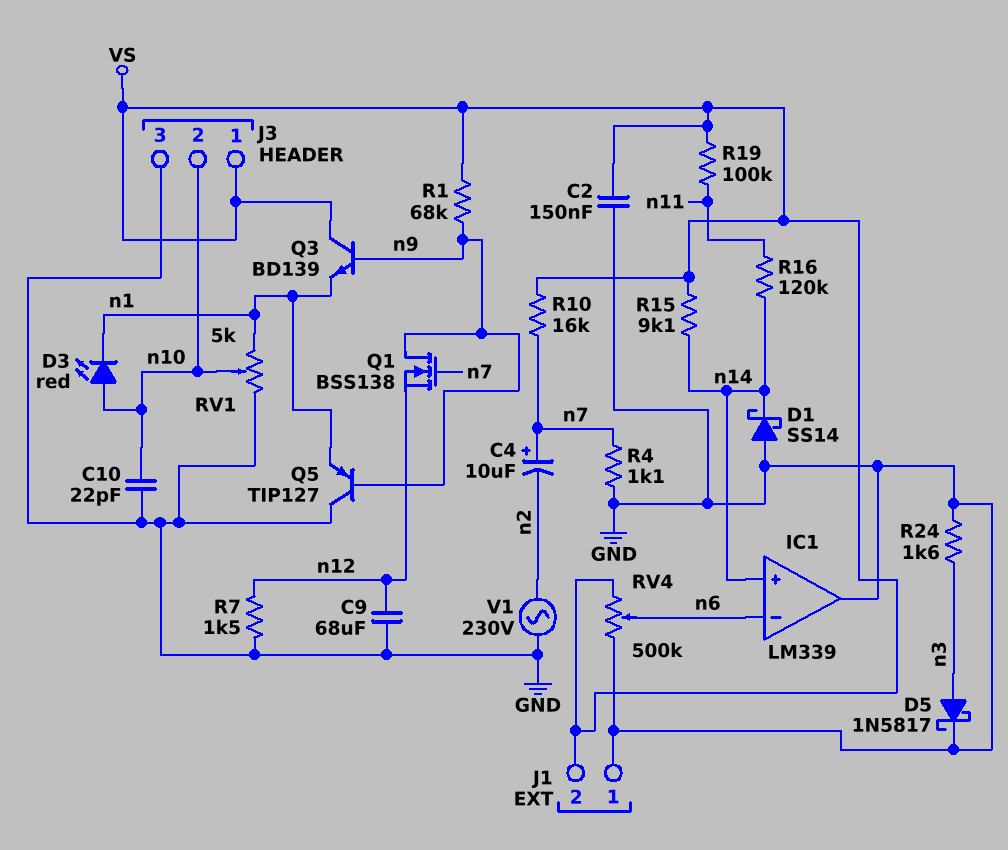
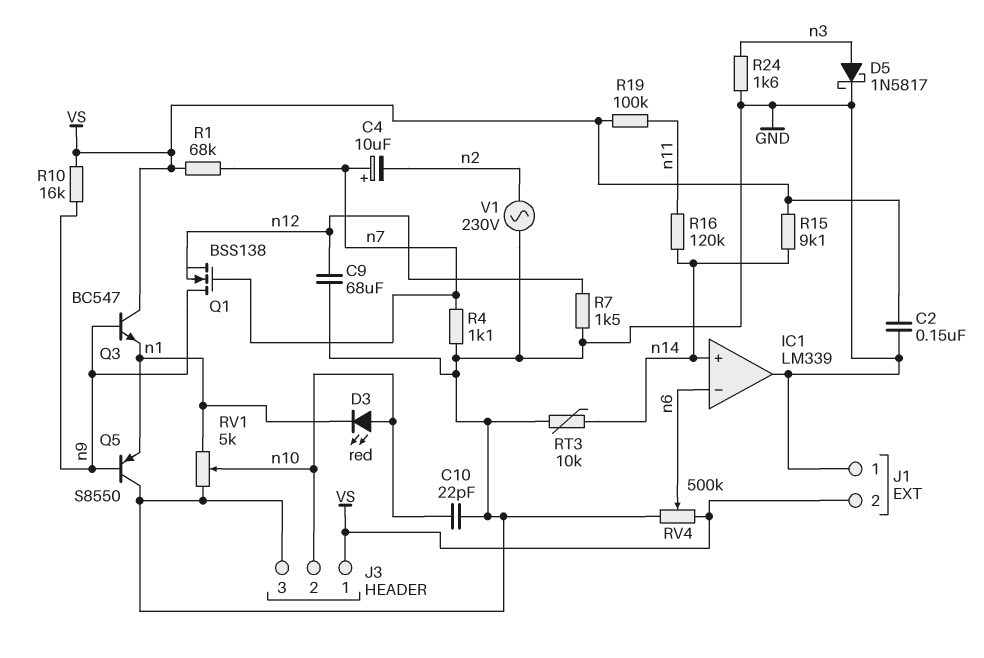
D1: schottky SS14 (A GND, K n14) -> none
Q3: NPN BD139 (B n9, C VS, E n1) -> NPN BC547 (B n9, C VS, E n1)
Q5: PNP TIP127 (B n9, C GND, E n1) -> PNP S8550 (B n9, C GND, E n1)
R1: 68k (VS, n9) -> 68k (VS, n7)
R10: 16k (VS, n7) -> 16k (VS, n9)
RT3: none -> 10k (GND, n14)

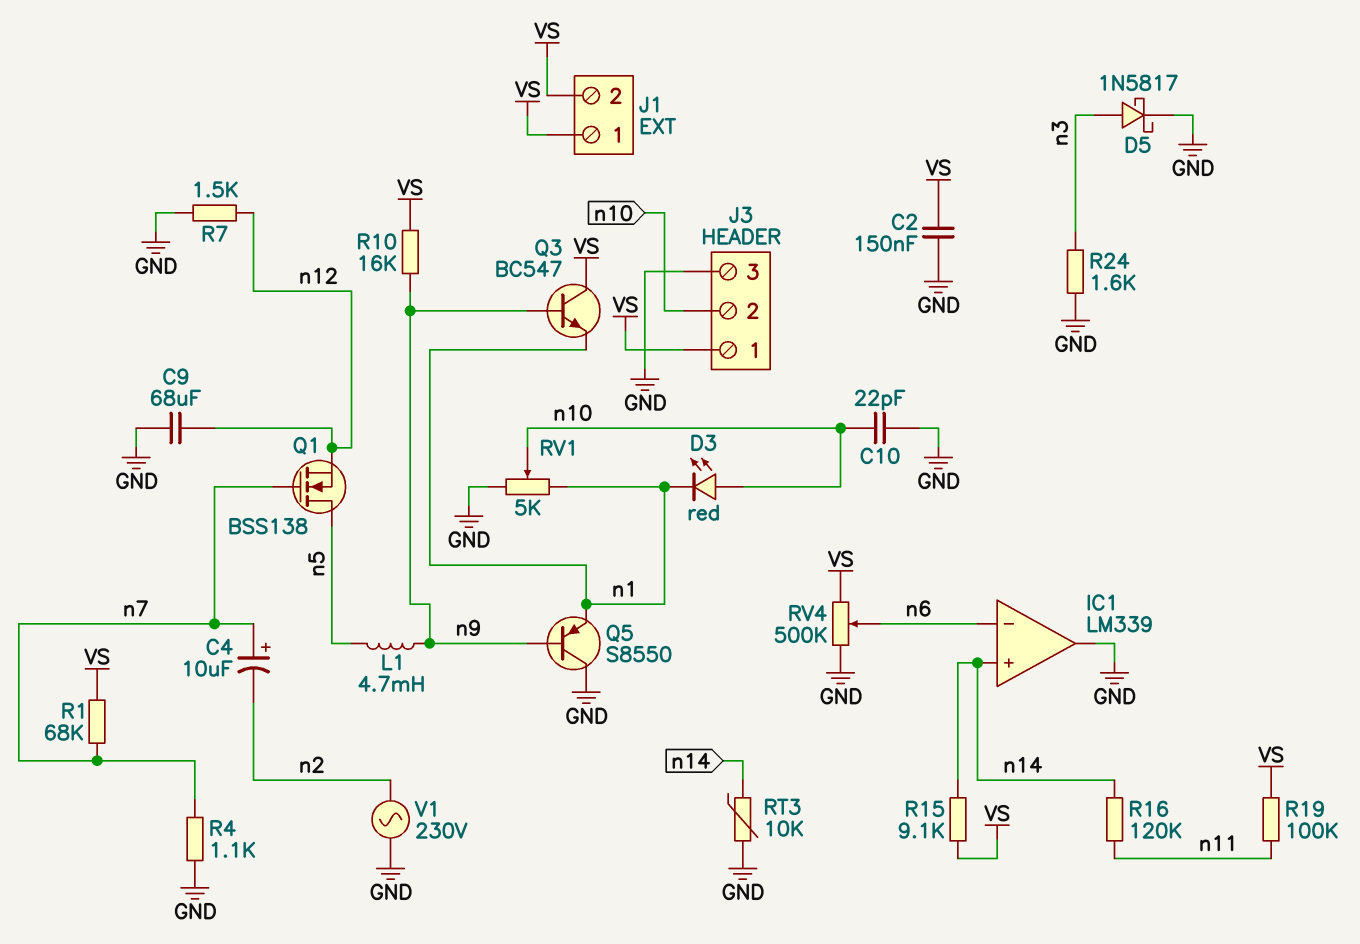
J1 pin 1: GND -> VS
L1: none -> 4.7mH (n5, n9)
Q1: NMOS BSS138 (G n7, D n9, S n12) -> NMOS BSS138 (G n7, D n5, S n12)

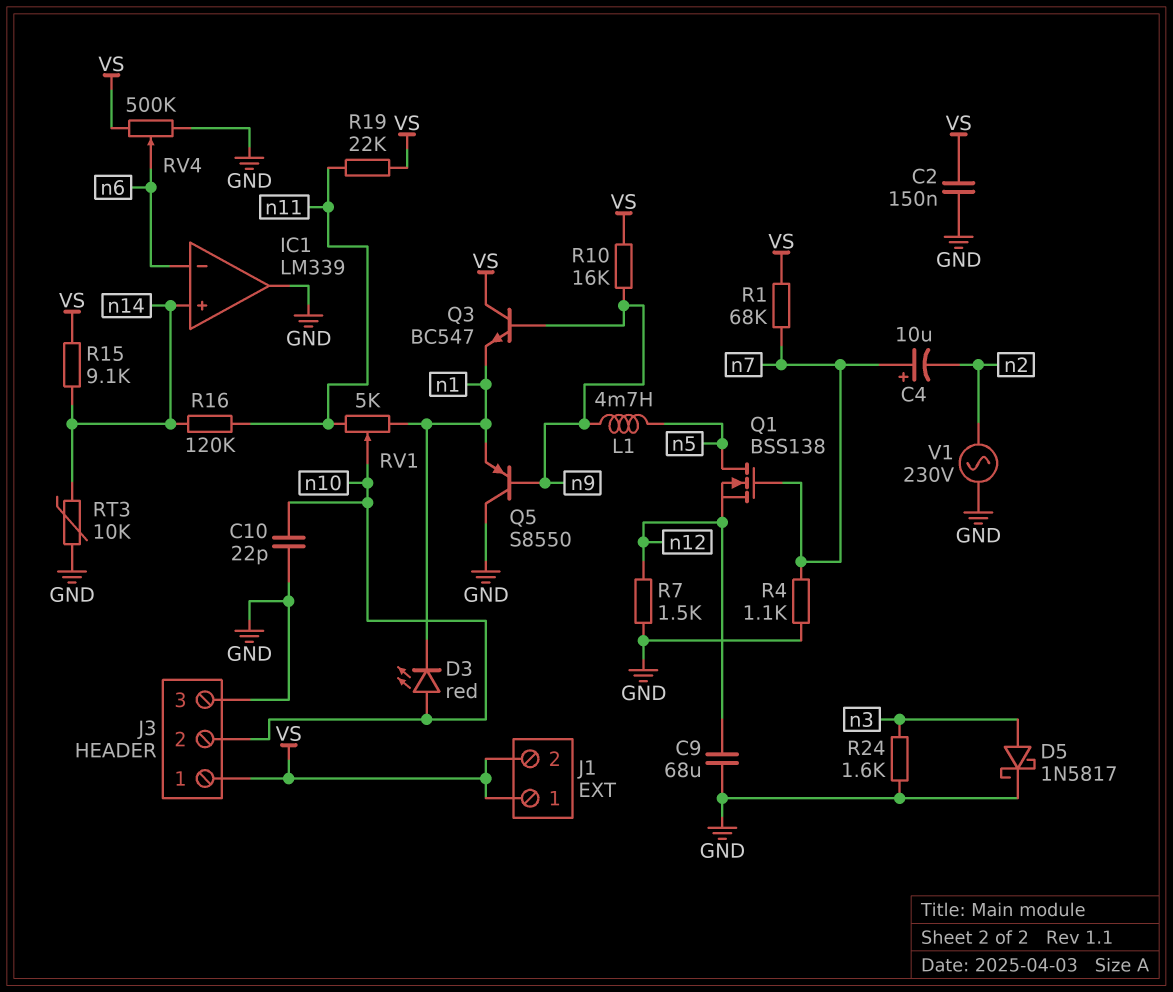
R19: 100k (VS, n11) -> 22k (VS, n11)
RV1: 5k (GND, n1, wiper n10) -> 5k (n1, n11, wiper n10)

